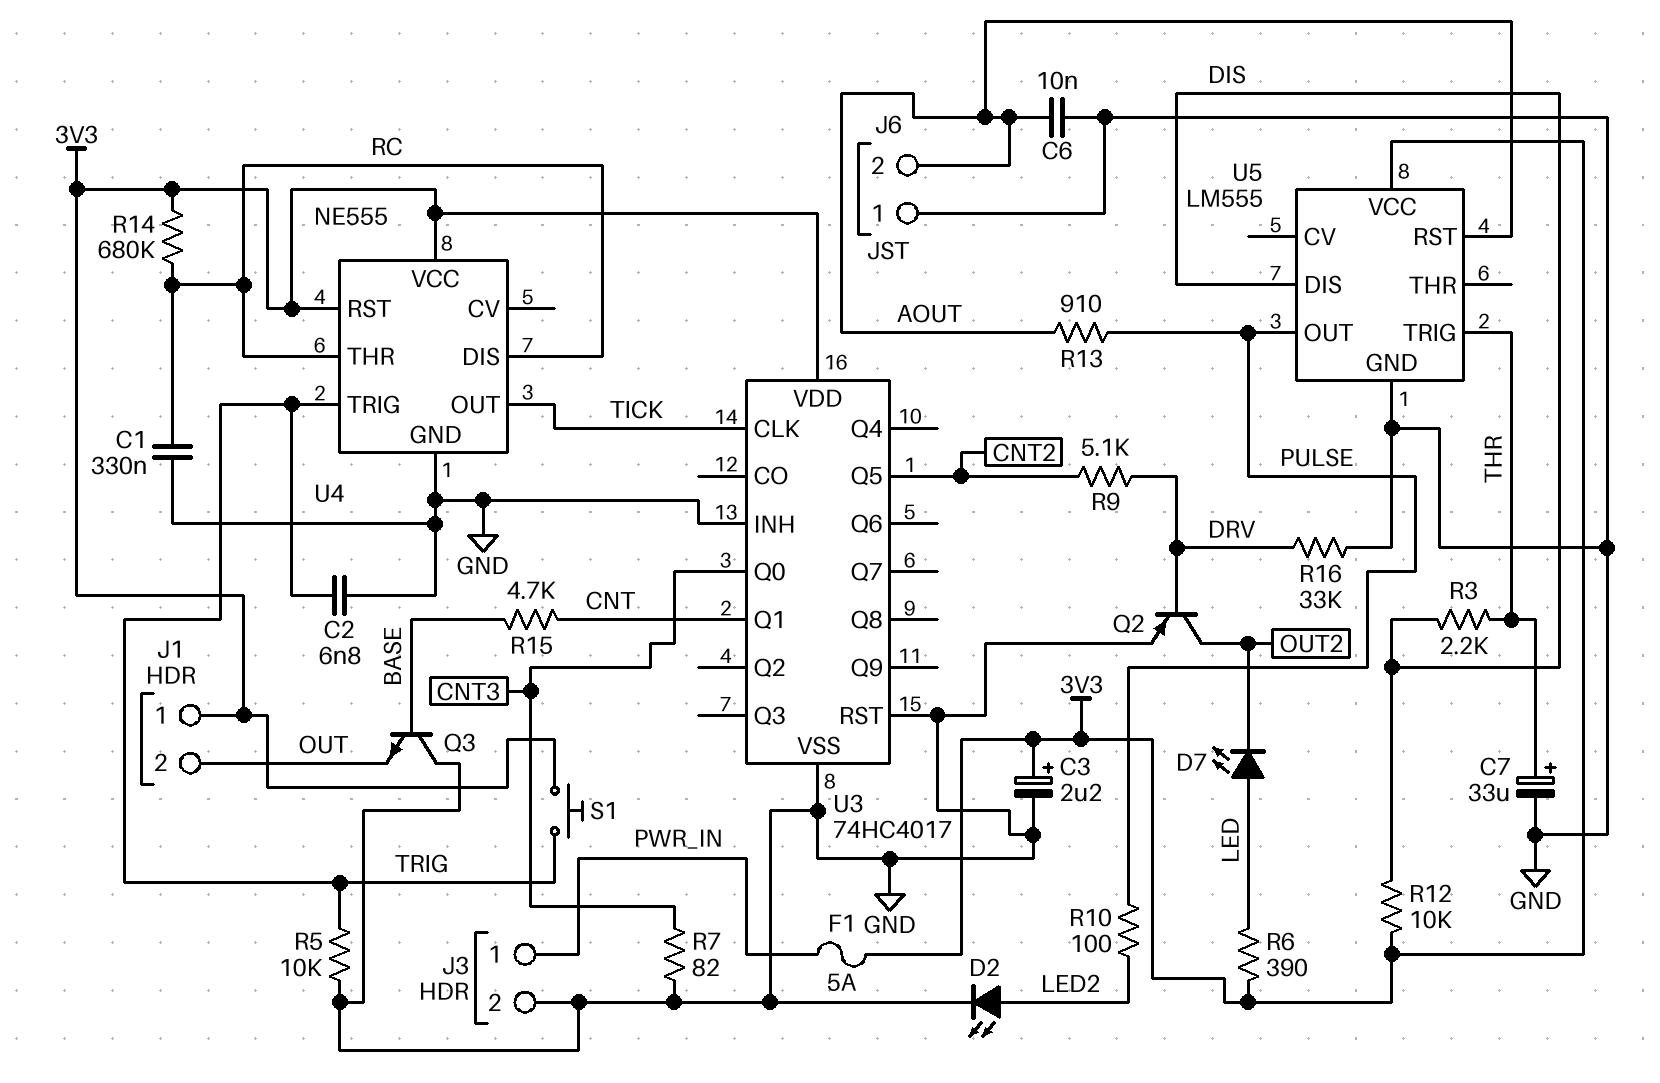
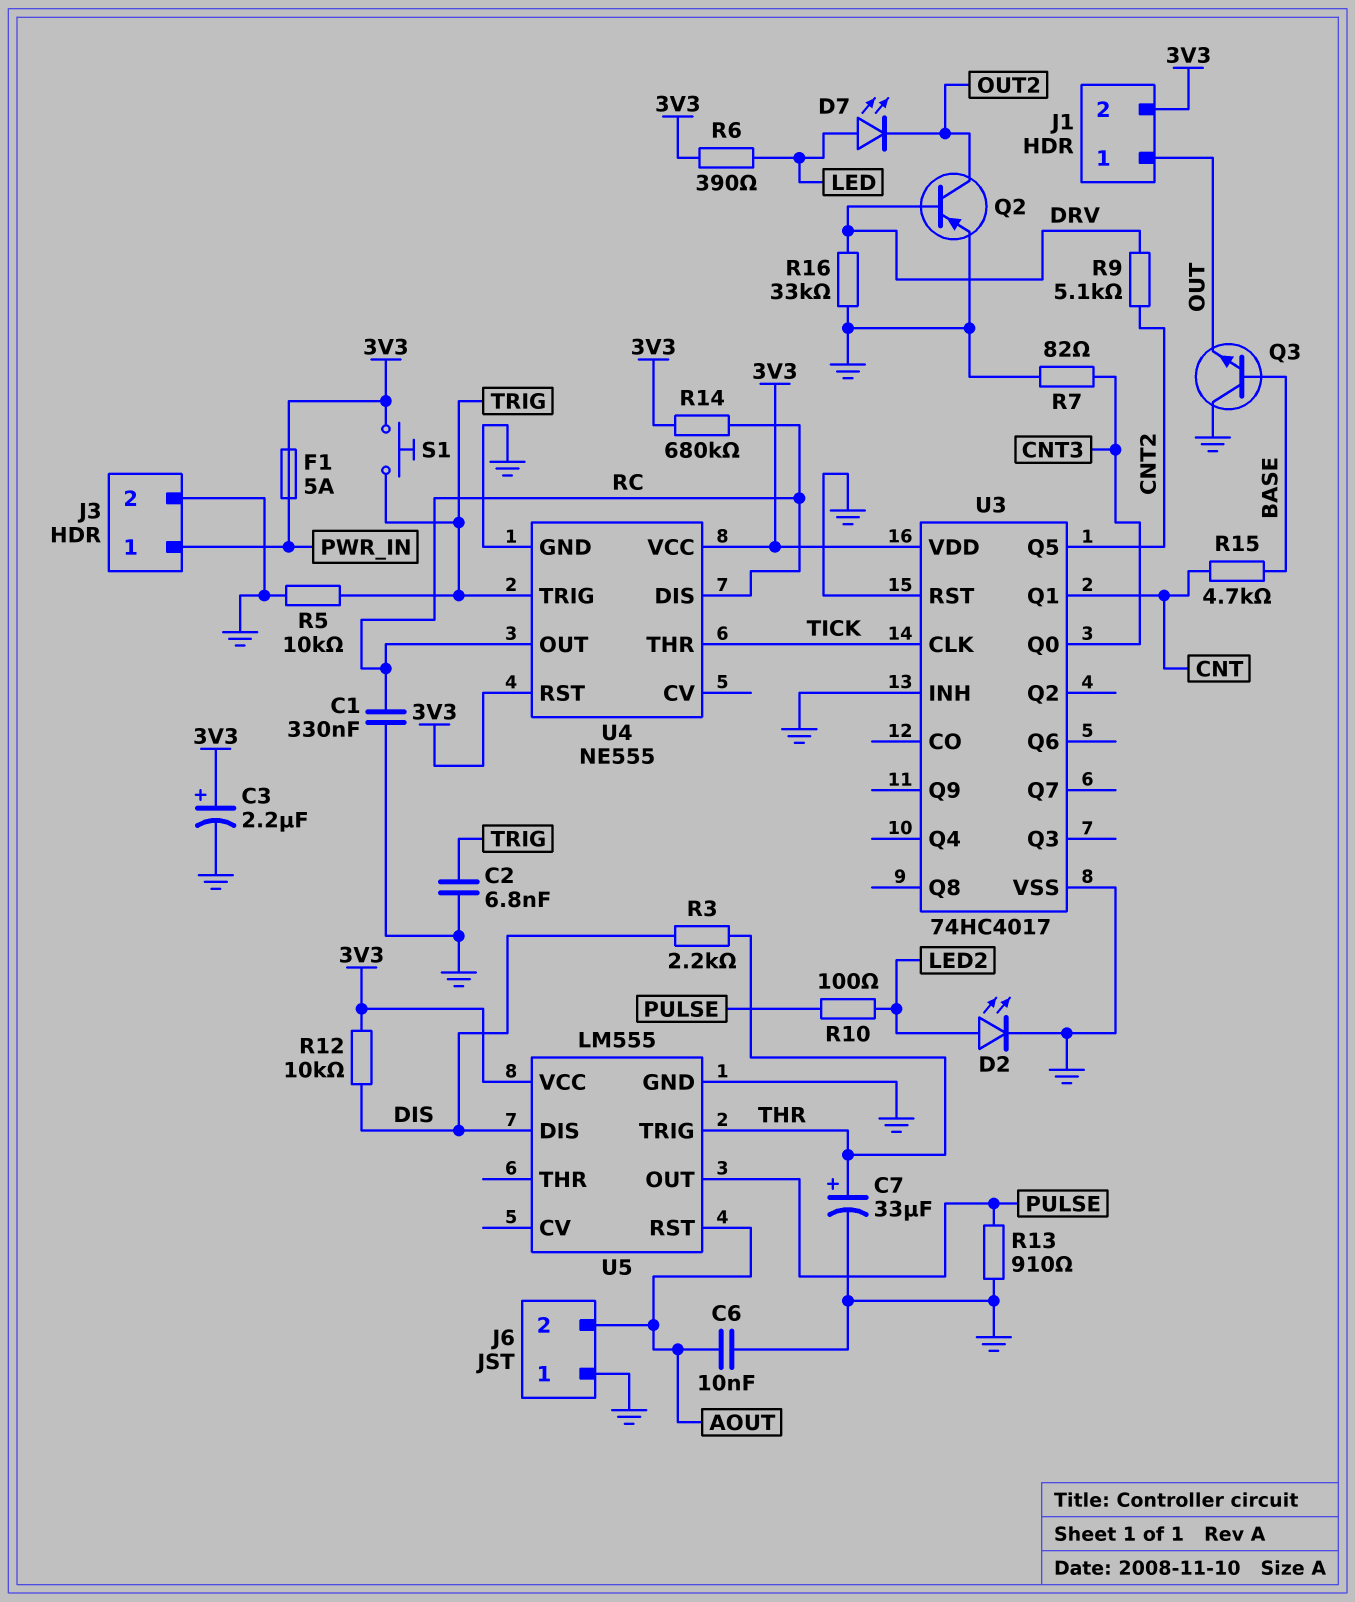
J1 pin 1: 3V3 -> OUT
J1 pin 2: OUT -> 3V3
R13: 910 (AOUT, PULSE) -> 910 (GND, PULSE)
U4 pin OUT: TICK -> RC
U4 pin THR: RC -> TICK

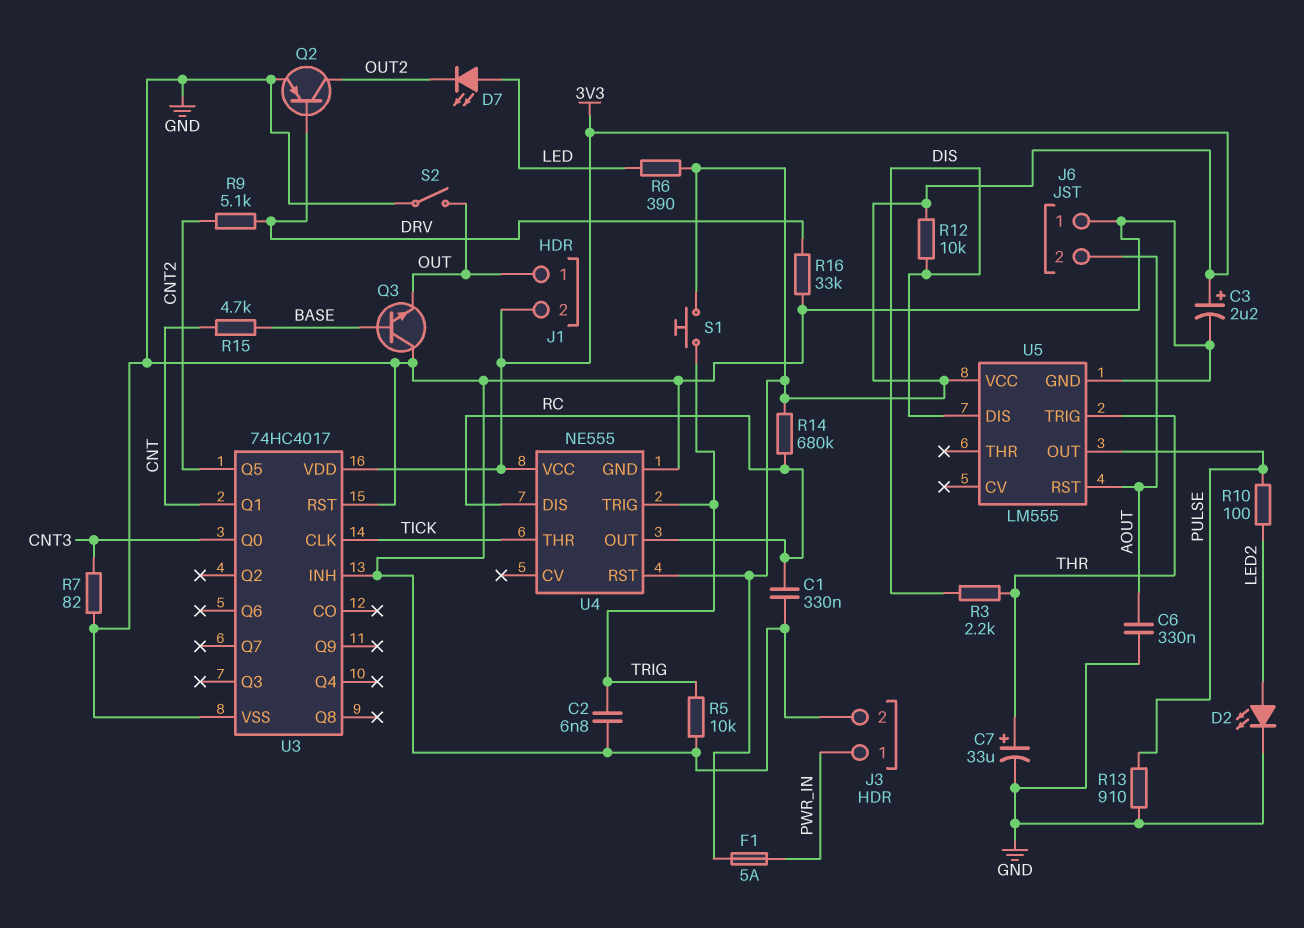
C6: 10nF (AOUT, GND) -> 330nF (AOUT, GND)
S2: none -> switch (GND, OUT)

